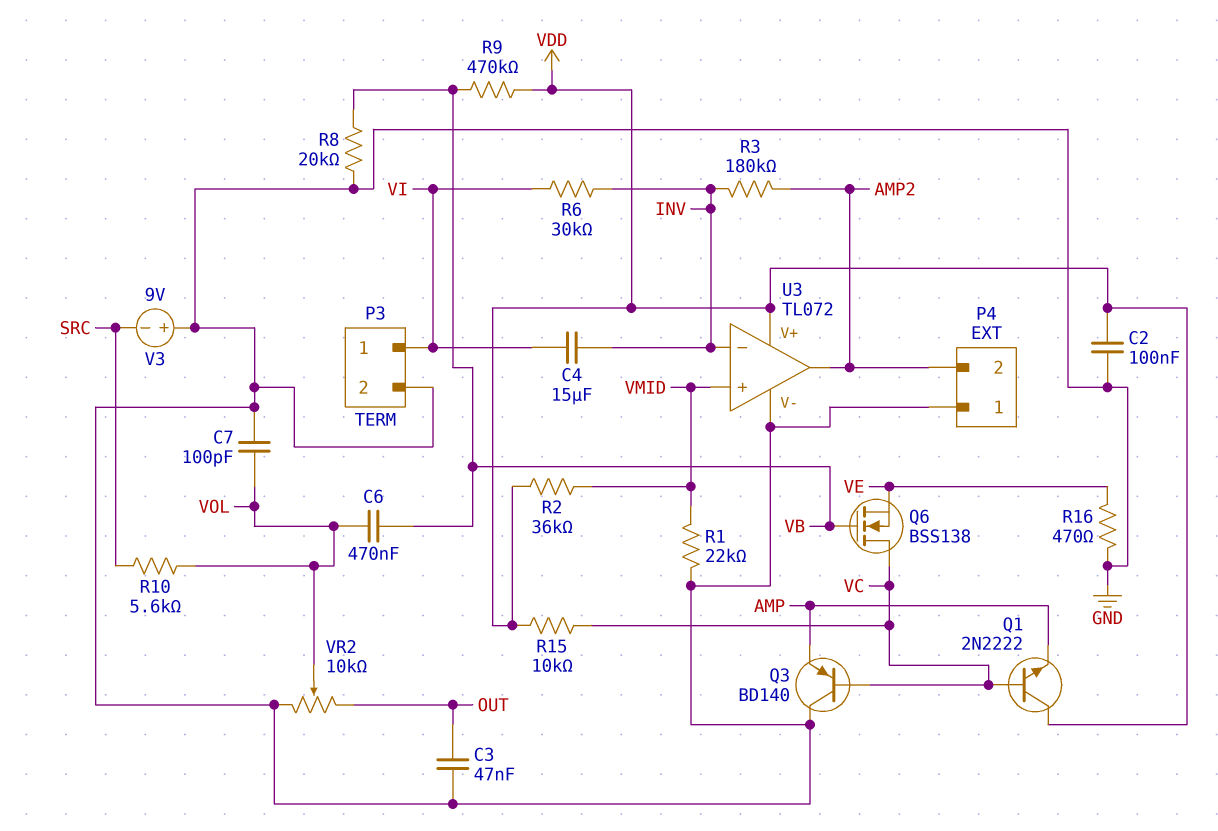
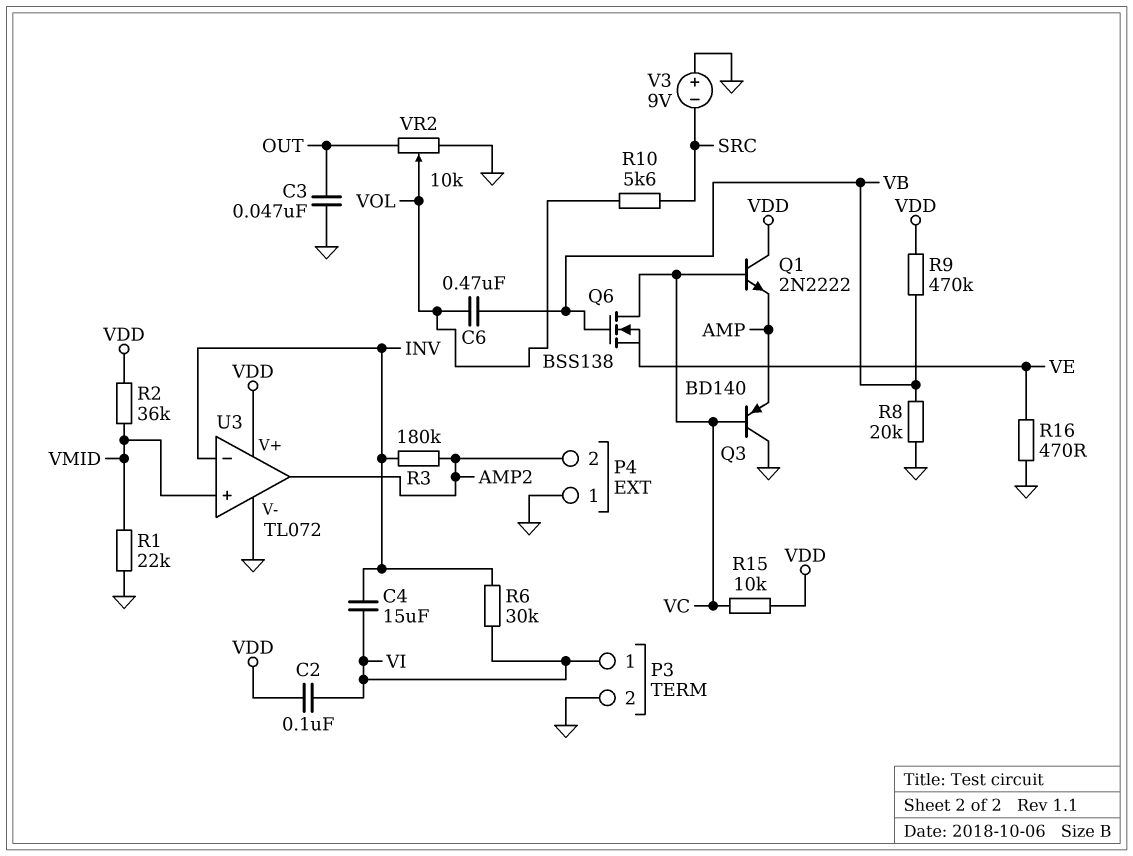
C2: 100nF (GND, VDD) -> 100nF (VDD, VI)
C7: 100pF (GND, VOL) -> none

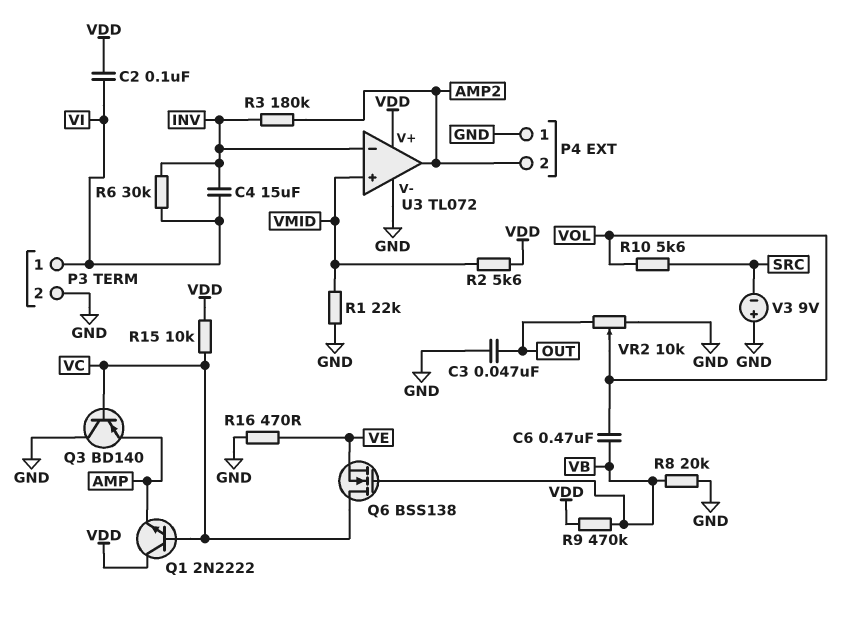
R2: 36k (VDD, VMID) -> 5.6k (VDD, VMID)

